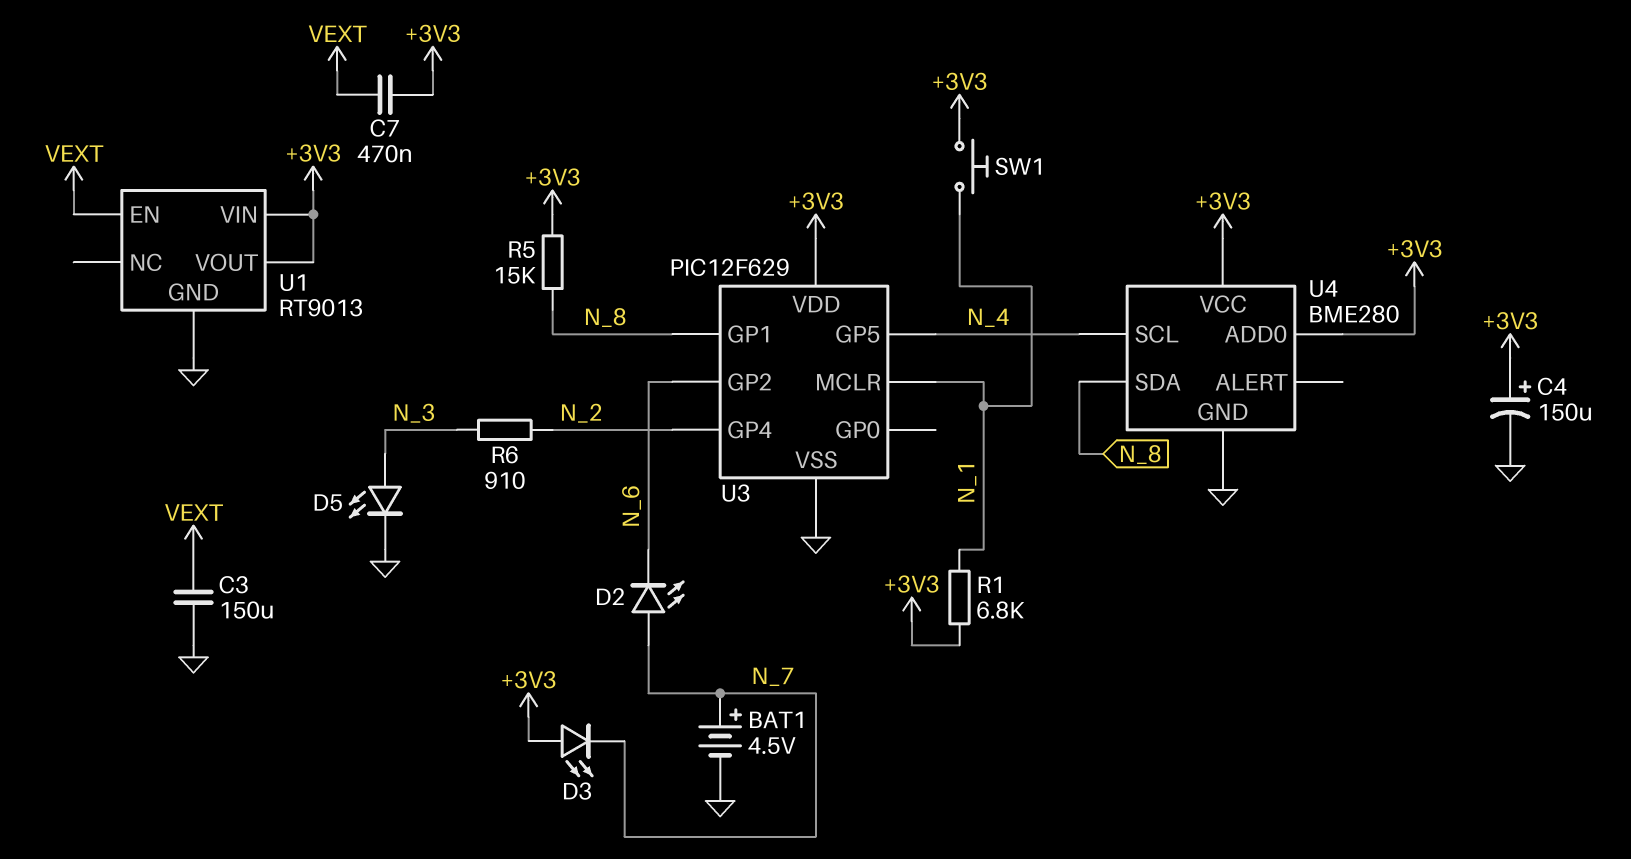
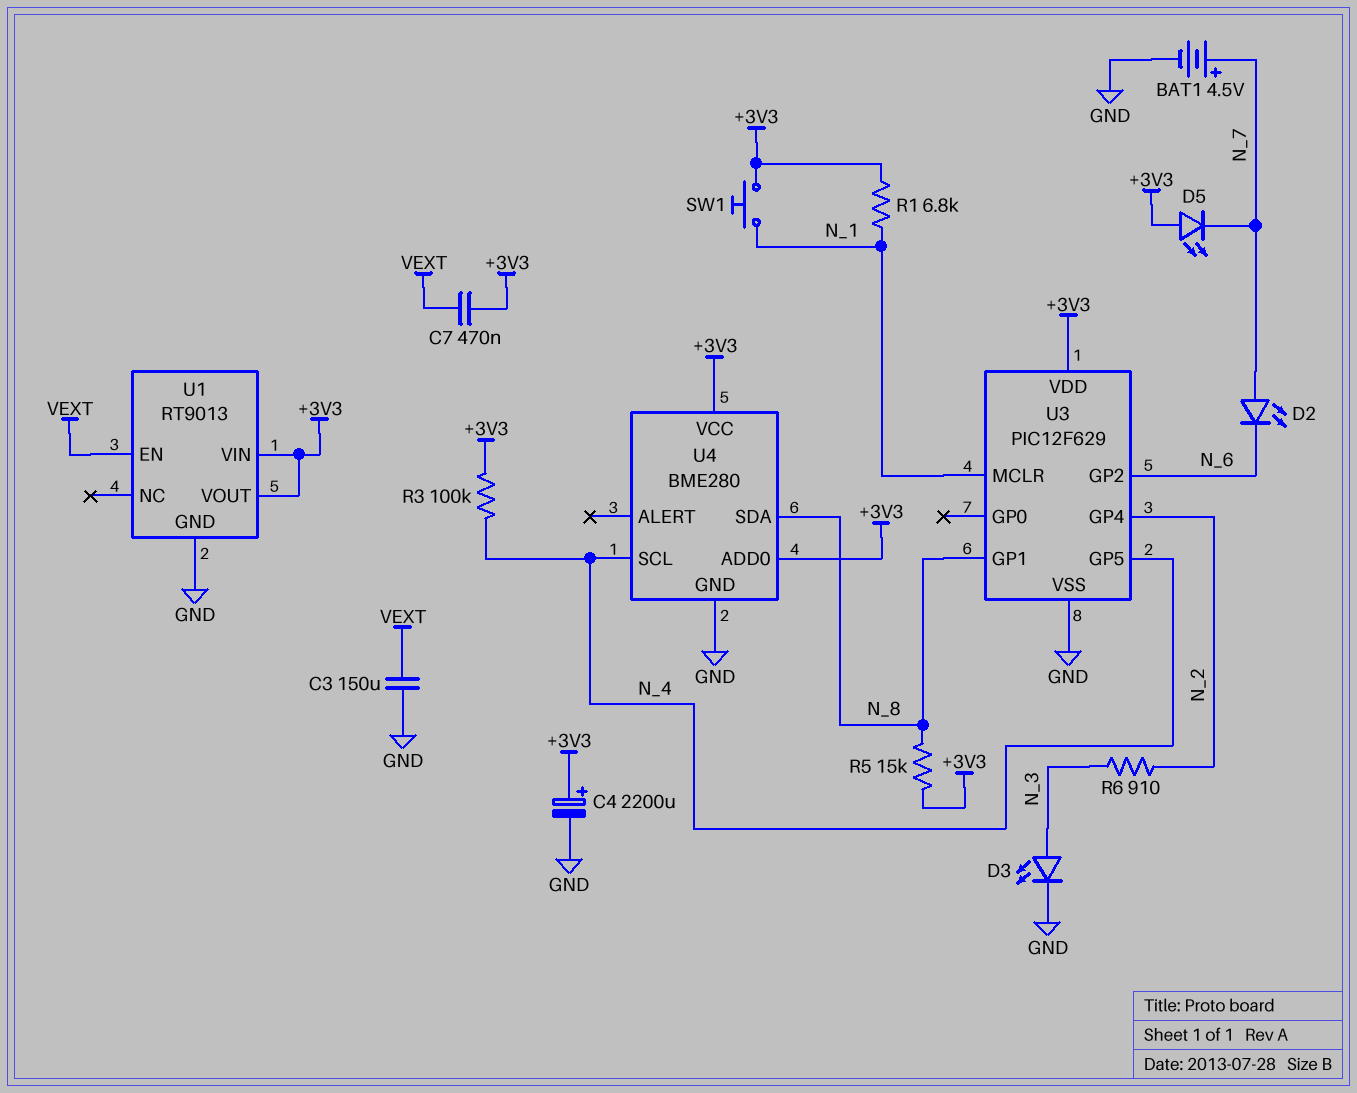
C4: 150uF (plus +3V3, minus GND) -> 2200uF (plus +3V3, minus GND)
D3: LED (A +3V3, K N_7) -> LED (A N_3, K GND)
D5: LED (A N_3, K GND) -> LED (A +3V3, K N_7)
R3: none -> 100k (+3V3, N_4)

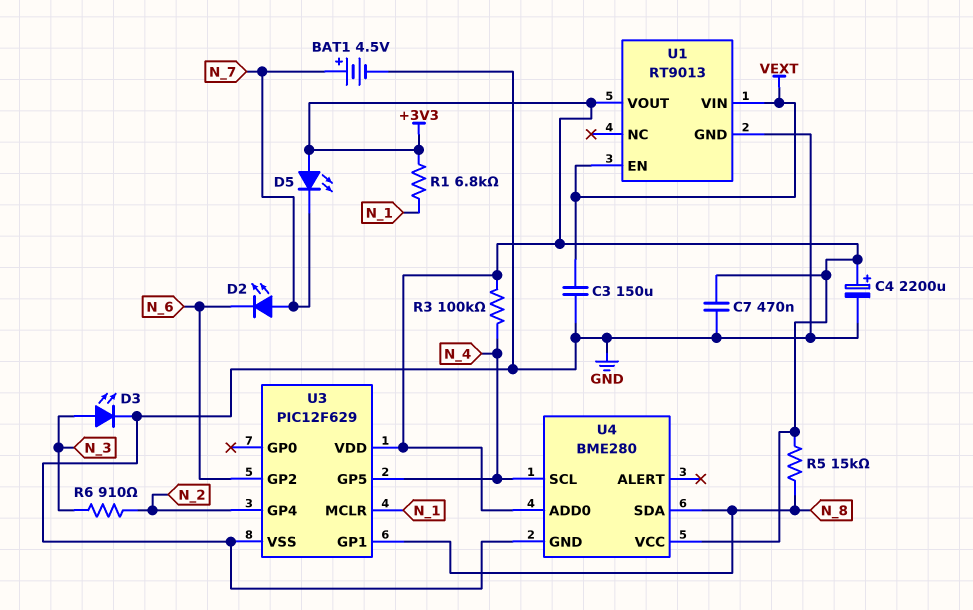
C7: 470nF (+3V3, VEXT) -> 470nF (+3V3, GND)
SW1: button (+3V3, N_1) -> none
U1 pin VIN: +3V3 -> VEXT

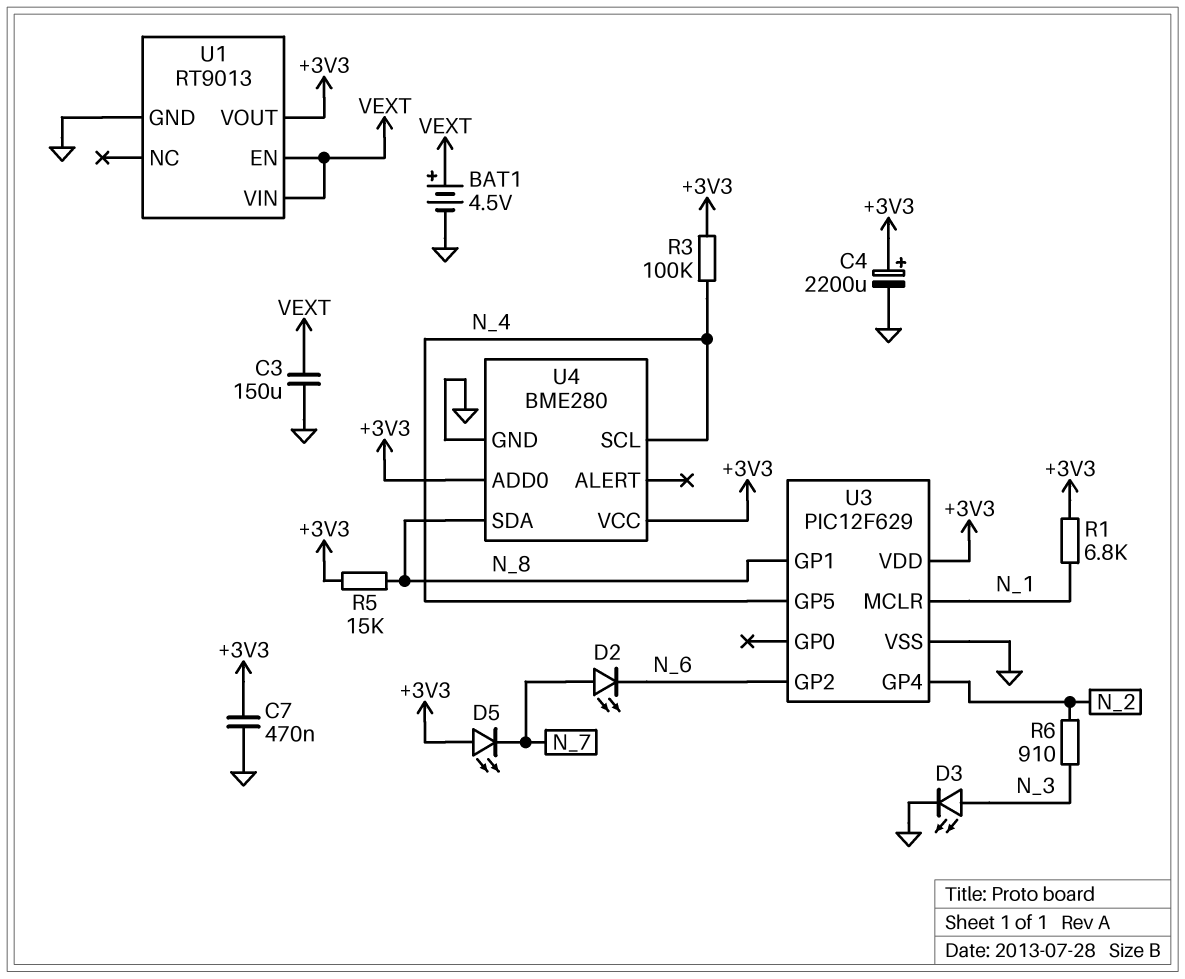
BAT1: 4.5V (plus N_7, minus GND) -> 4.5V (plus VEXT, minus GND)

